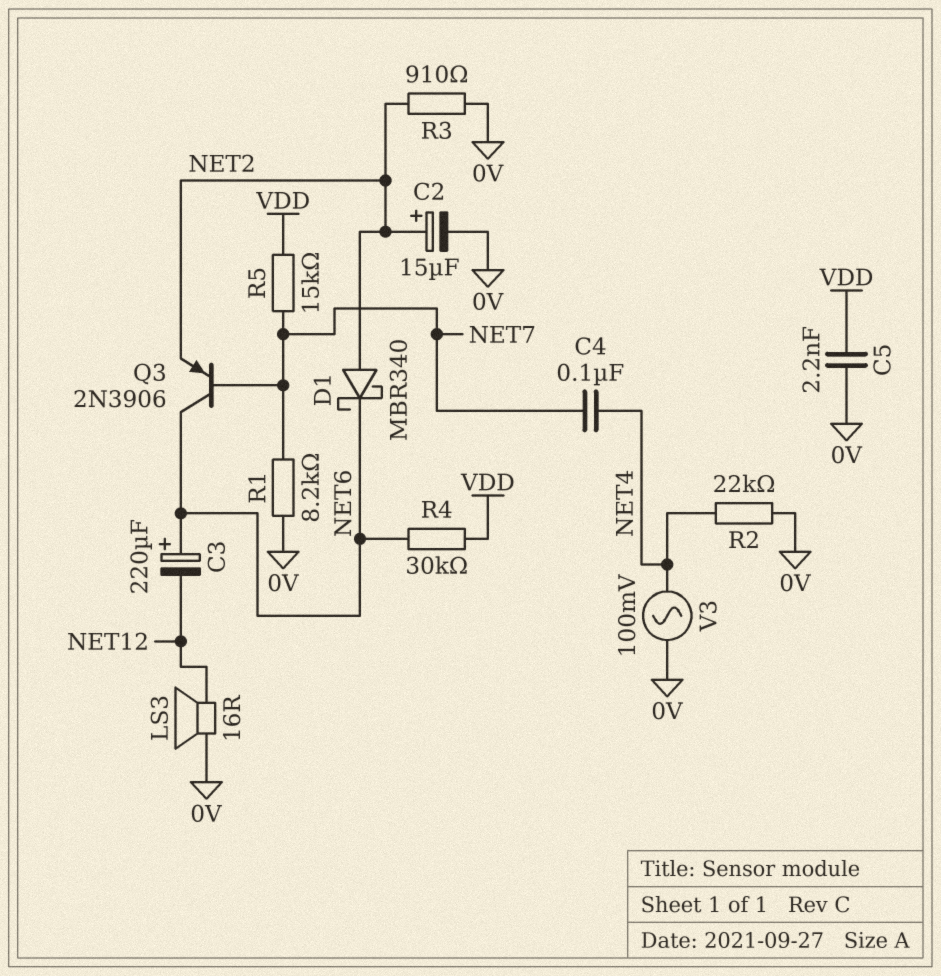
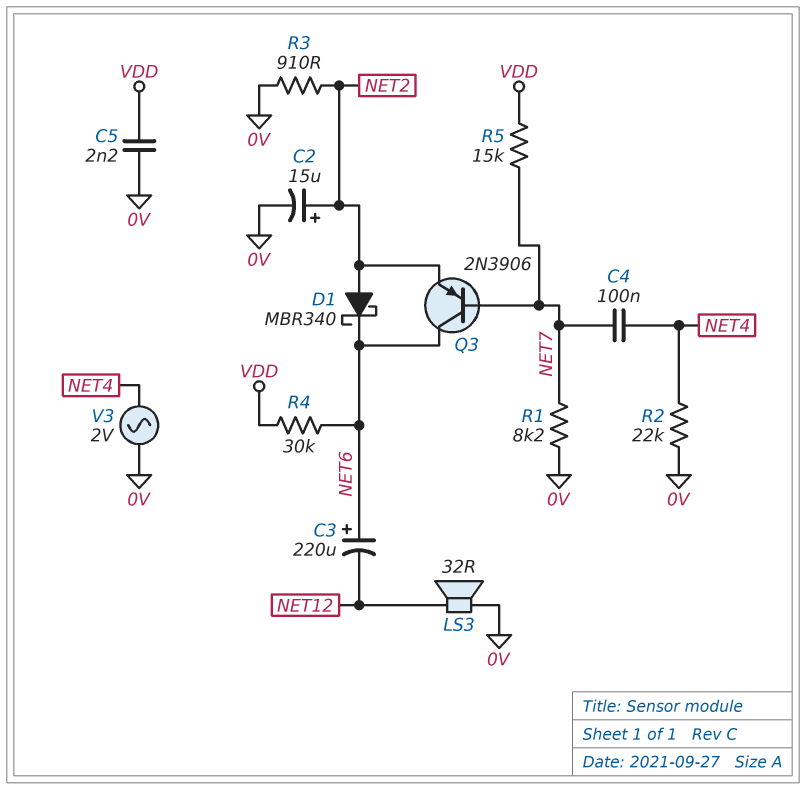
LS3: speaker 16R (0V, NET12) -> speaker 32R (0V, NET12)
V3: AC 100mV (0V, NET4) -> AC 2V (0V, NET4)

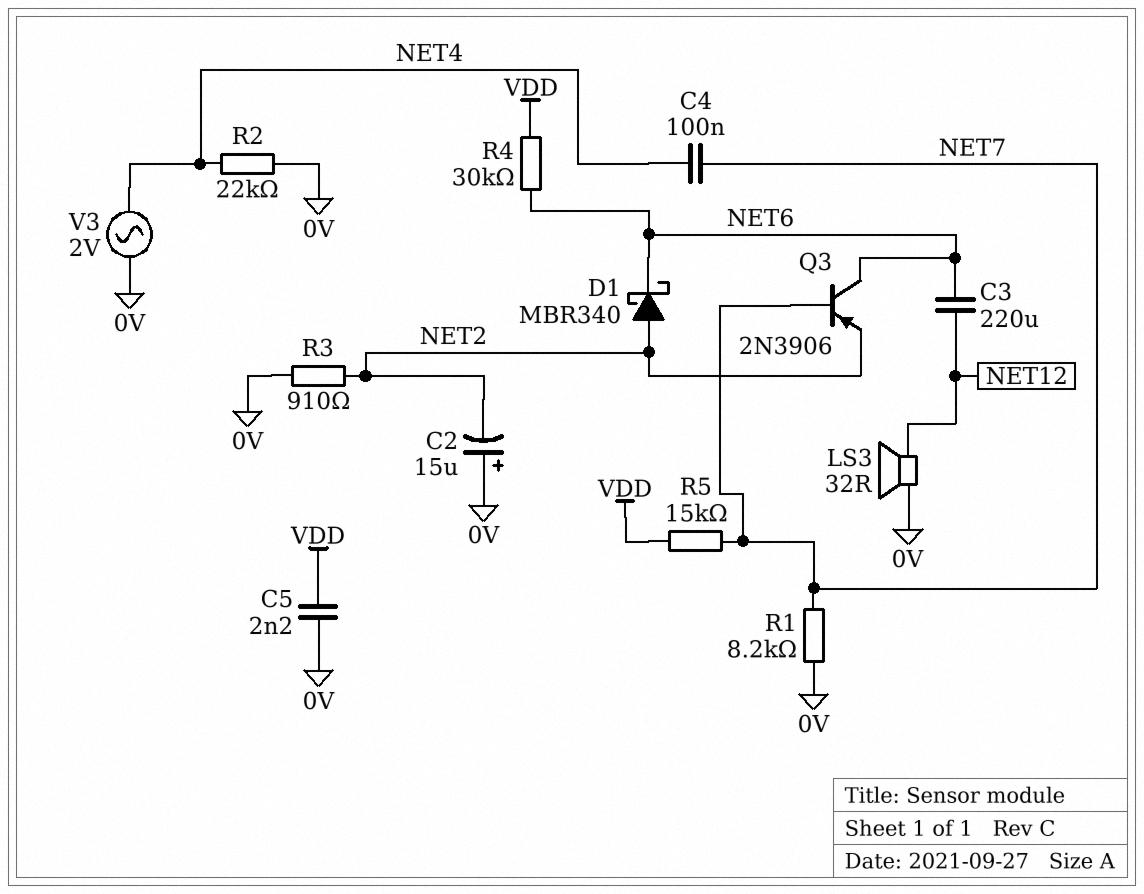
C2: 15uF (plus NET2, minus 0V) -> 15uF (plus 0V, minus NET2)
C3: 220uF (plus NET6, minus NET12) -> 220uF (NET6, NET12)

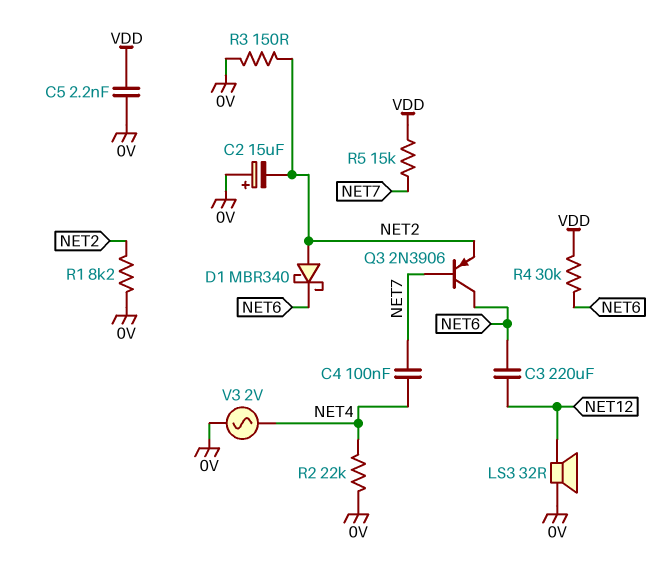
R1: 8.2k (0V, NET7) -> 8.2k (0V, NET2)
R3: 910 (0V, NET2) -> 150 (0V, NET2)

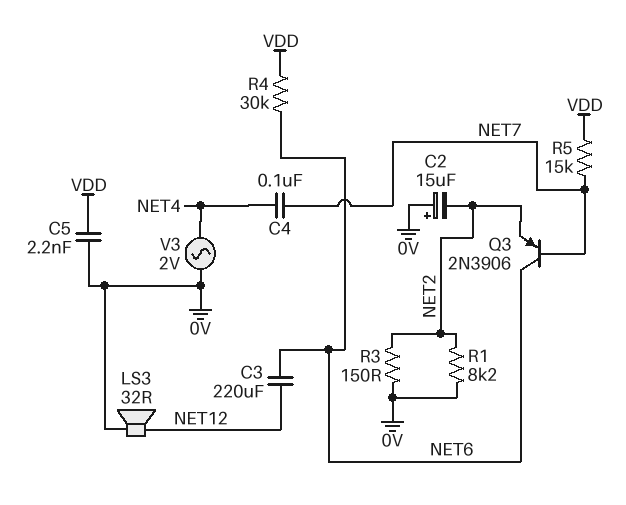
D1: schottky MBR340 (A NET2, K NET6) -> none
R2: 22k (0V, NET4) -> none

